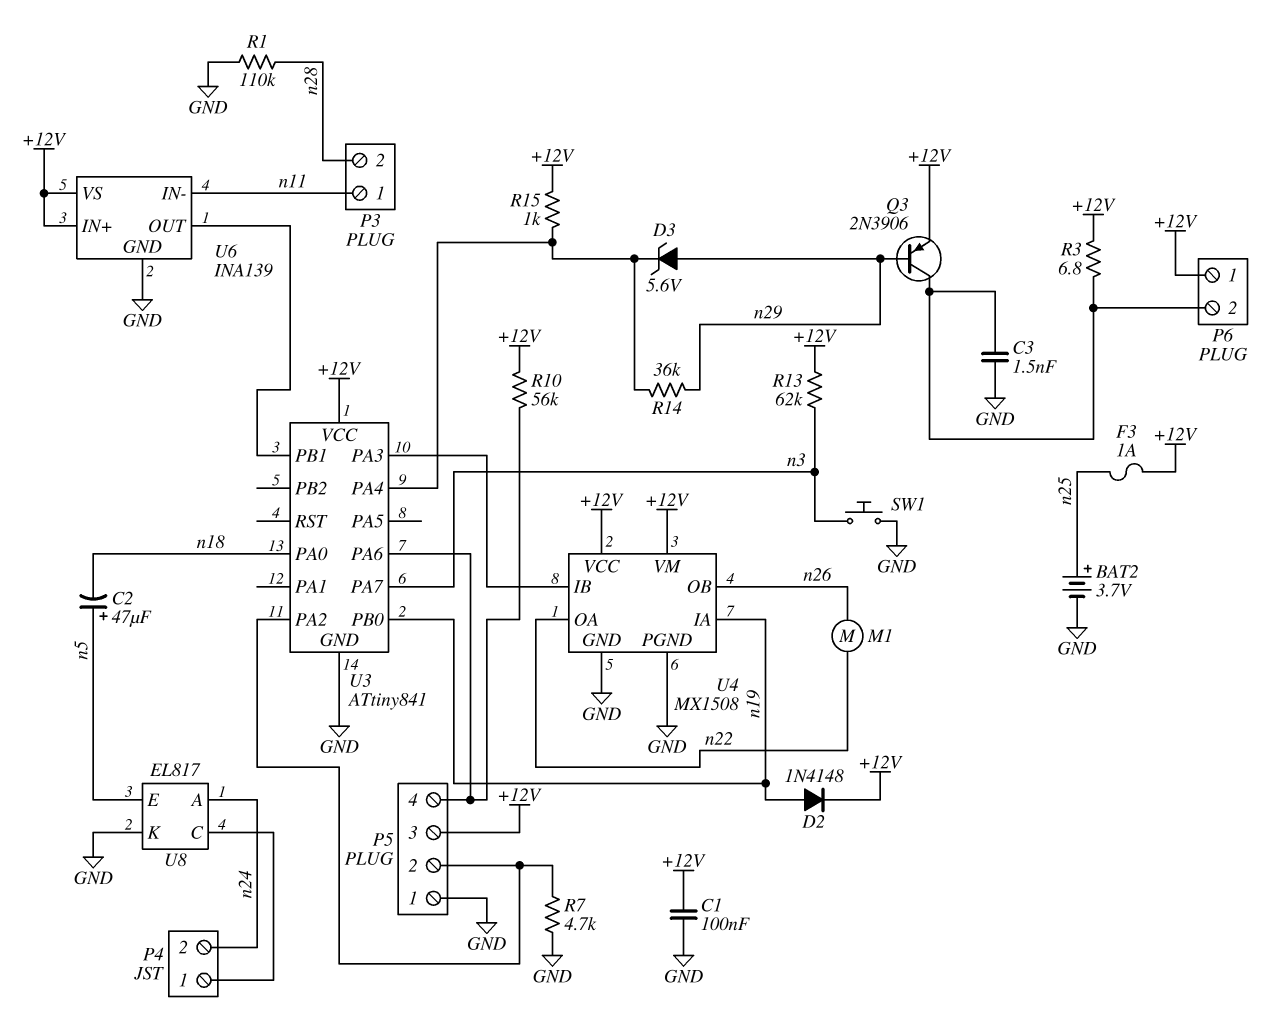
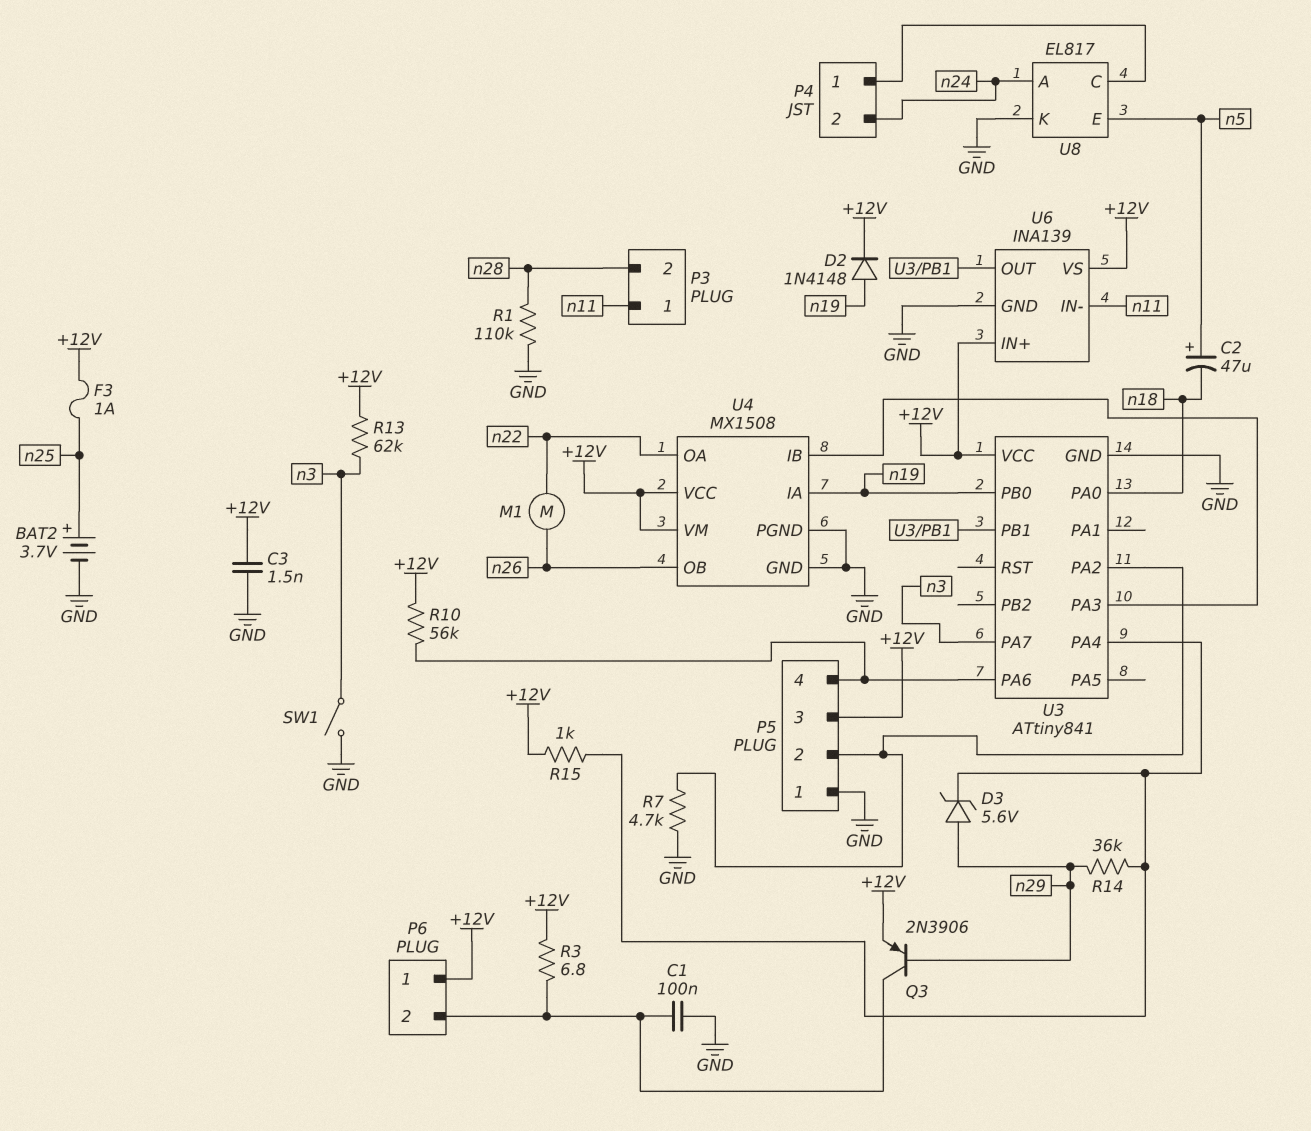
C1: 100nF (+12V, GND) -> 100nF (GND, P6/2)
C3: 1.5nF (GND, P6/2) -> 1.5nF (+12V, GND)
SW1: button (GND, n3) -> switch (GND, n3)

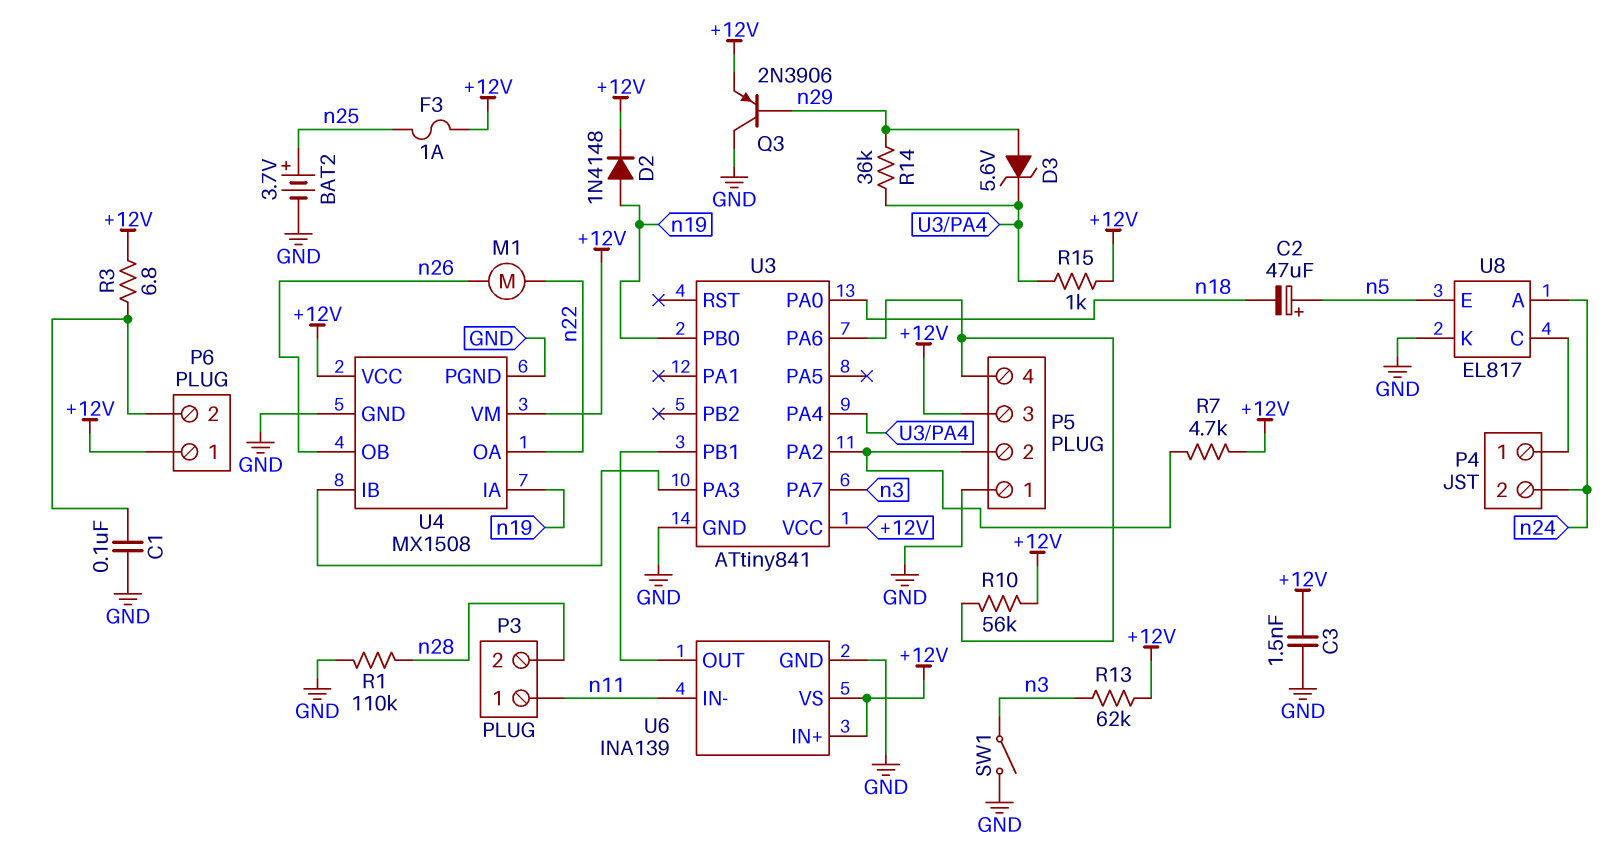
Q3: PNP 2N3906 (B n29, C P6/2, E +12V) -> PNP 2N3906 (B n29, C GND, E +12V)
R7: 4.7k (GND, P5/2) -> 4.7k (+12V, P5/2)

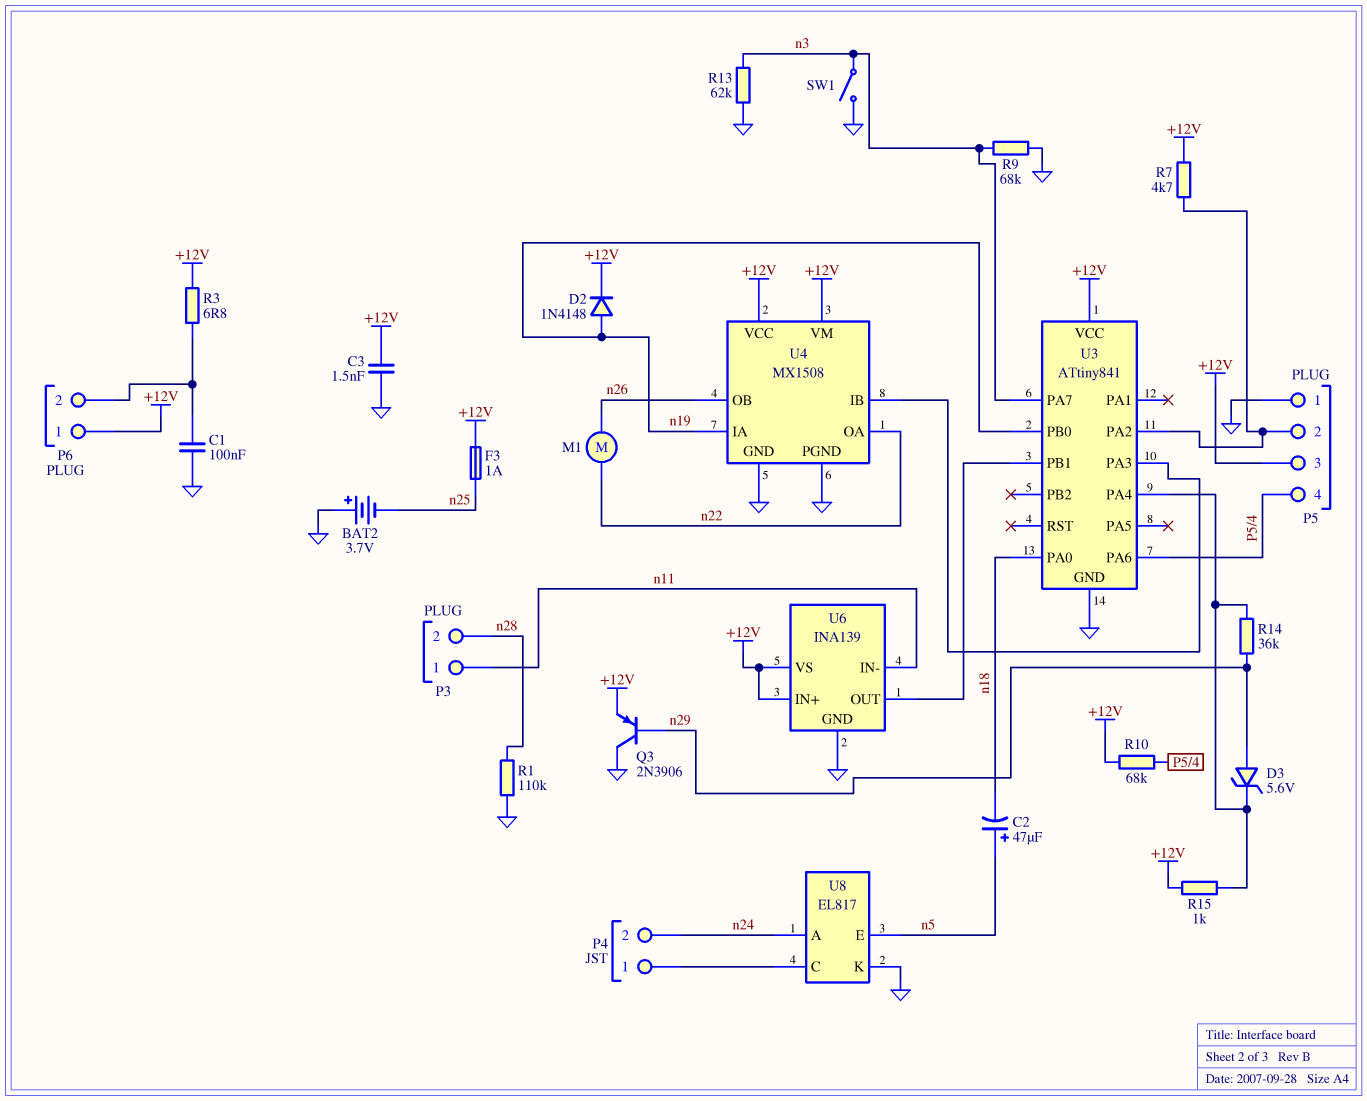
BAT2: 3.7V (plus n25, minus GND) -> 3.7V (plus GND, minus n25)
R9: none -> 68k (GND, n3)
R10: 56k (+12V, P5/4) -> 68k (+12V, P5/4)
R13: 62k (+12V, n3) -> 62k (GND, n3)

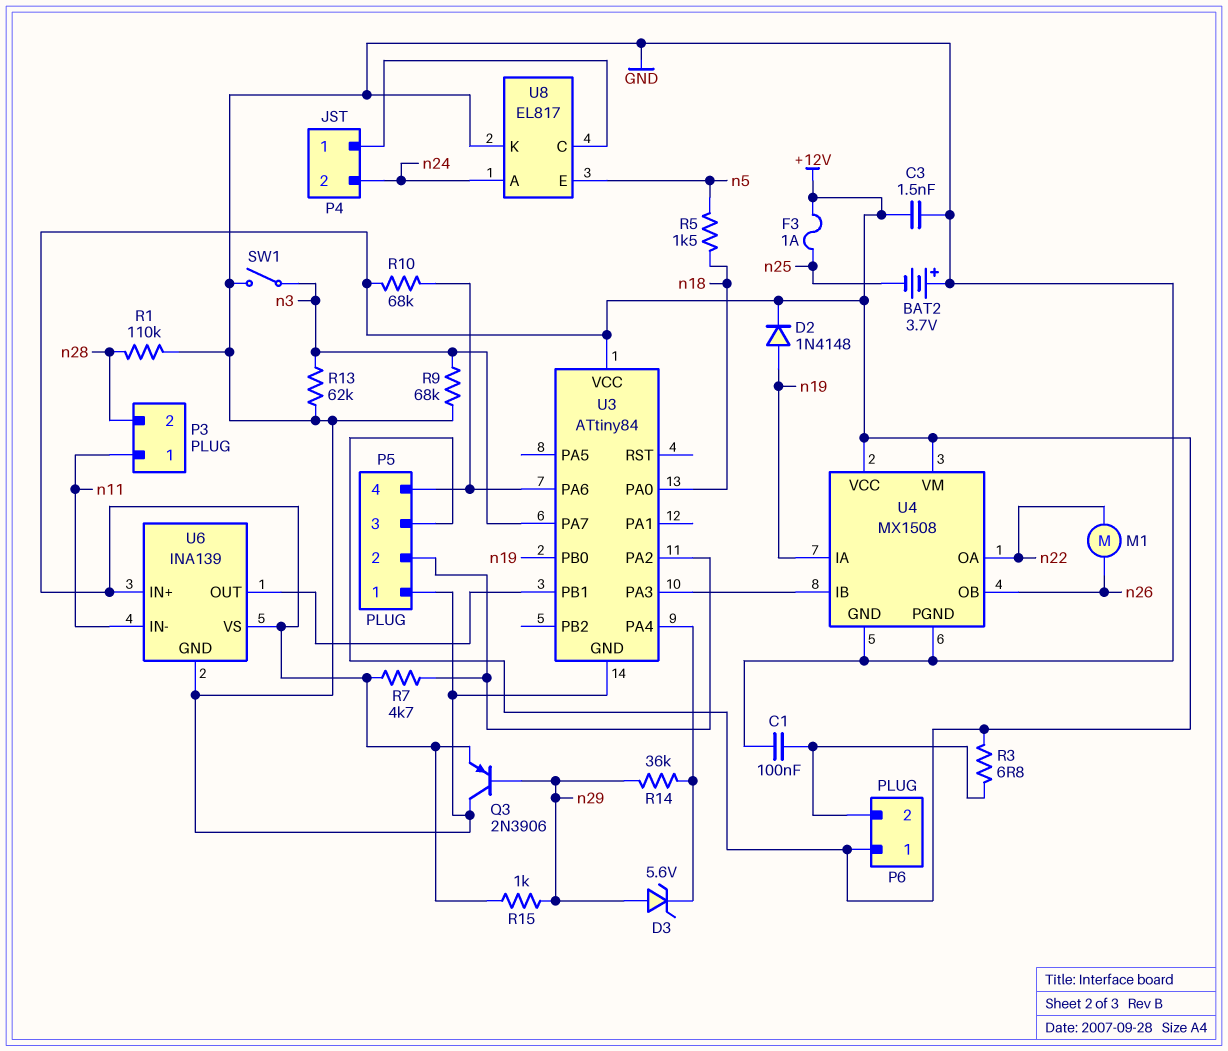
C2: 47uF (plus n5, minus n18) -> none
R5: none -> 1.5k (n5, n18)
R15: 1k (+12V, U3/PA4) -> 1k (+12V, n29)
U3: ATtiny841 -> ATtiny84

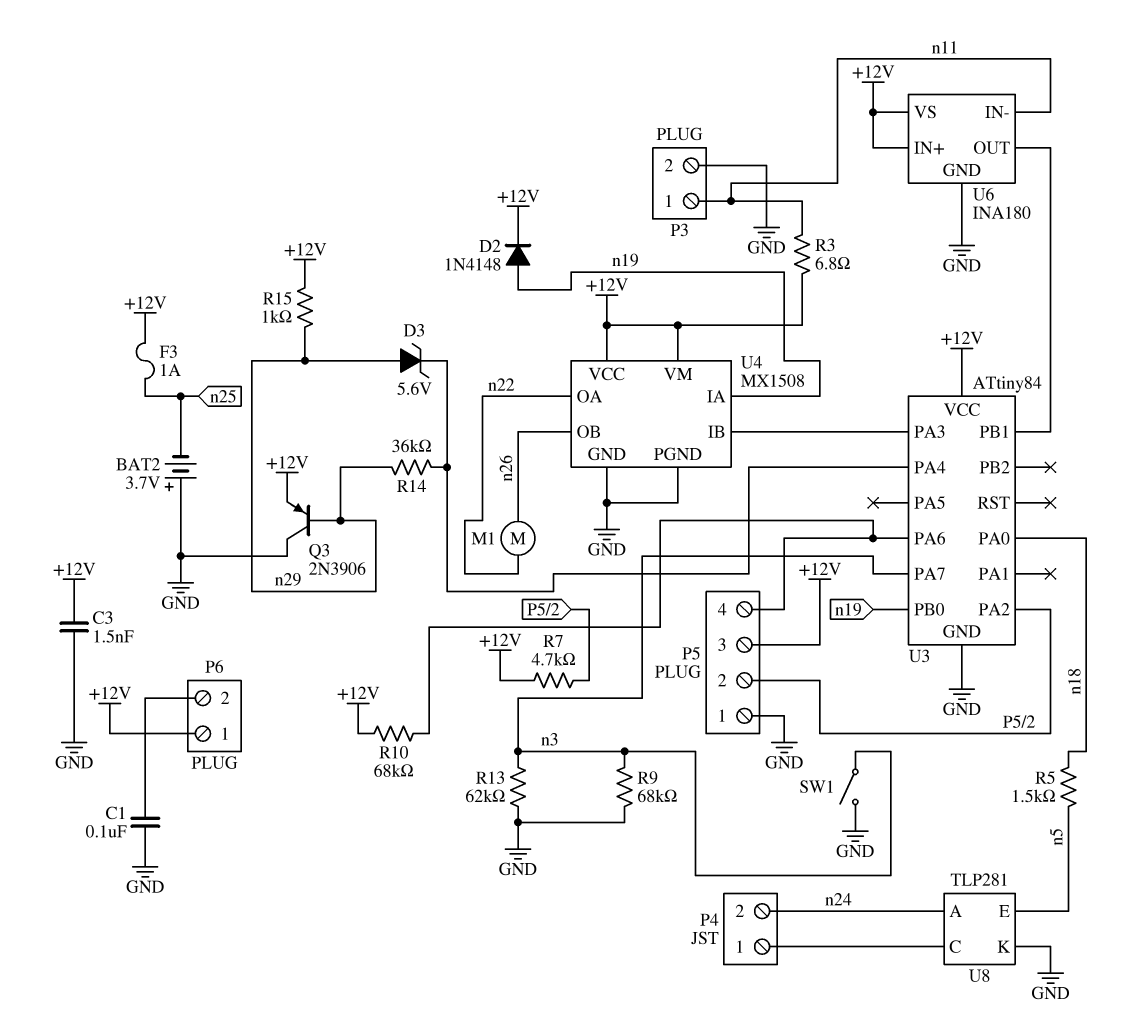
P3 pin 2: n28 -> GND
R1: 110k (GND, n28) -> none
R3: 6.8 (+12V, P6/2) -> 6.8 (+12V, n11)
U6: INA139 -> INA180
U8: EL817 -> TLP281

